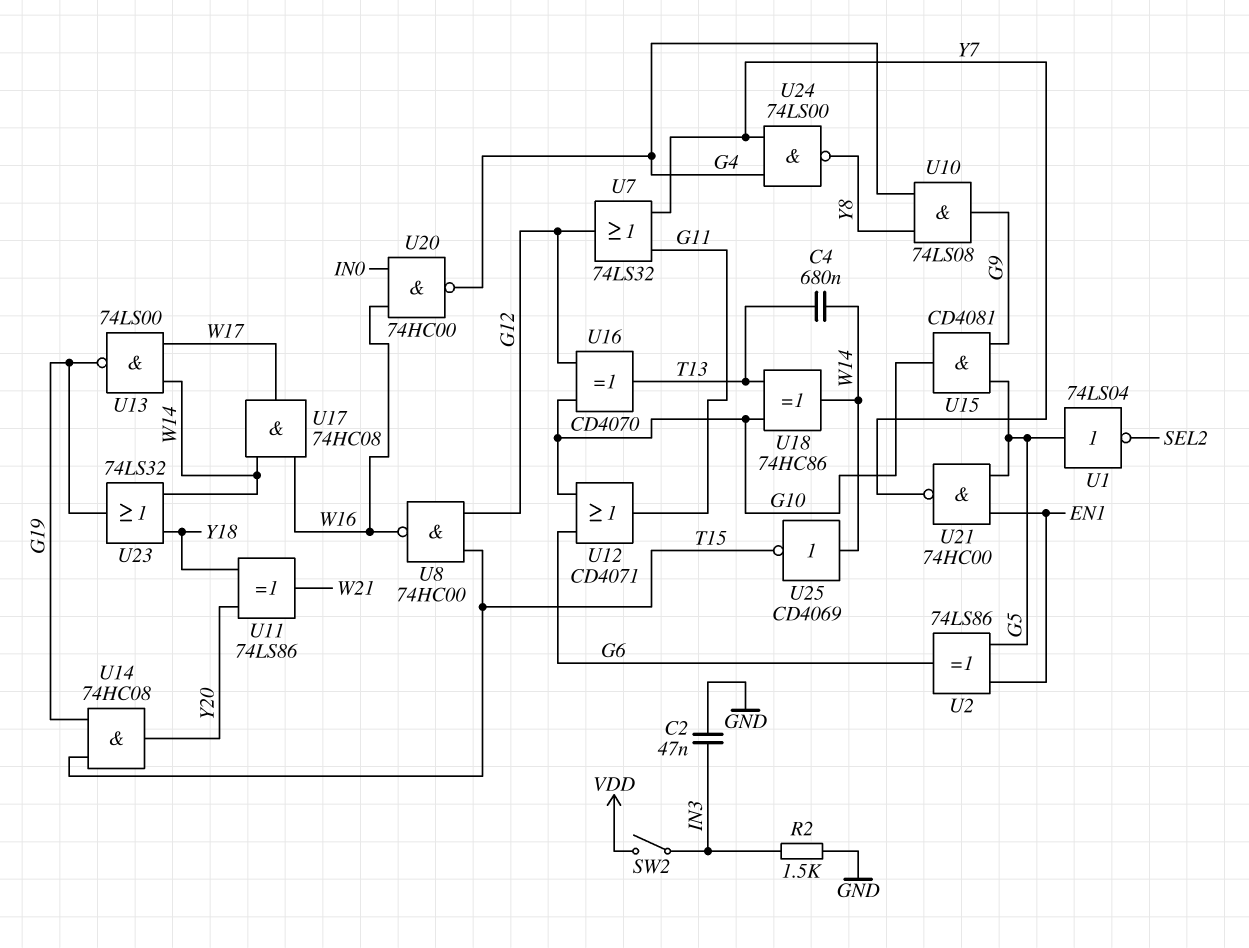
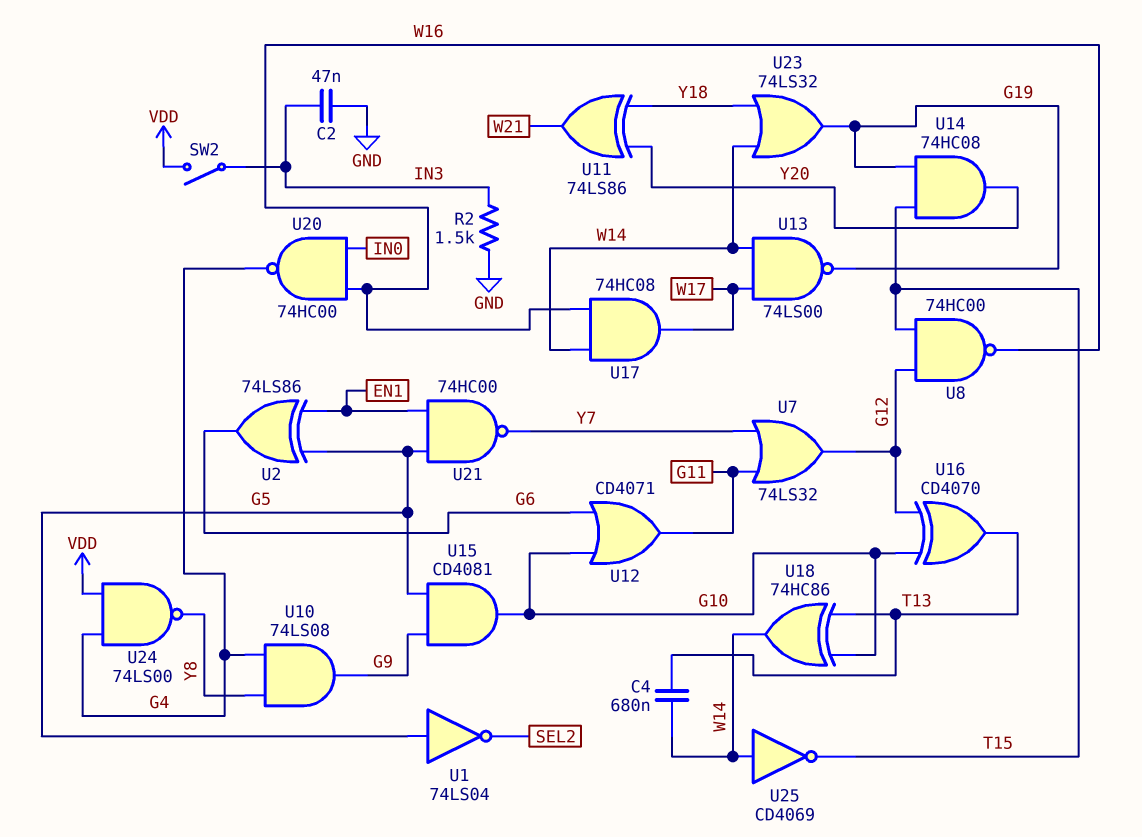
U24: NAND 74LS00 (in G4, in Y7, out Y8) -> NAND 74LS00 (in G4, in VDD, out Y8)

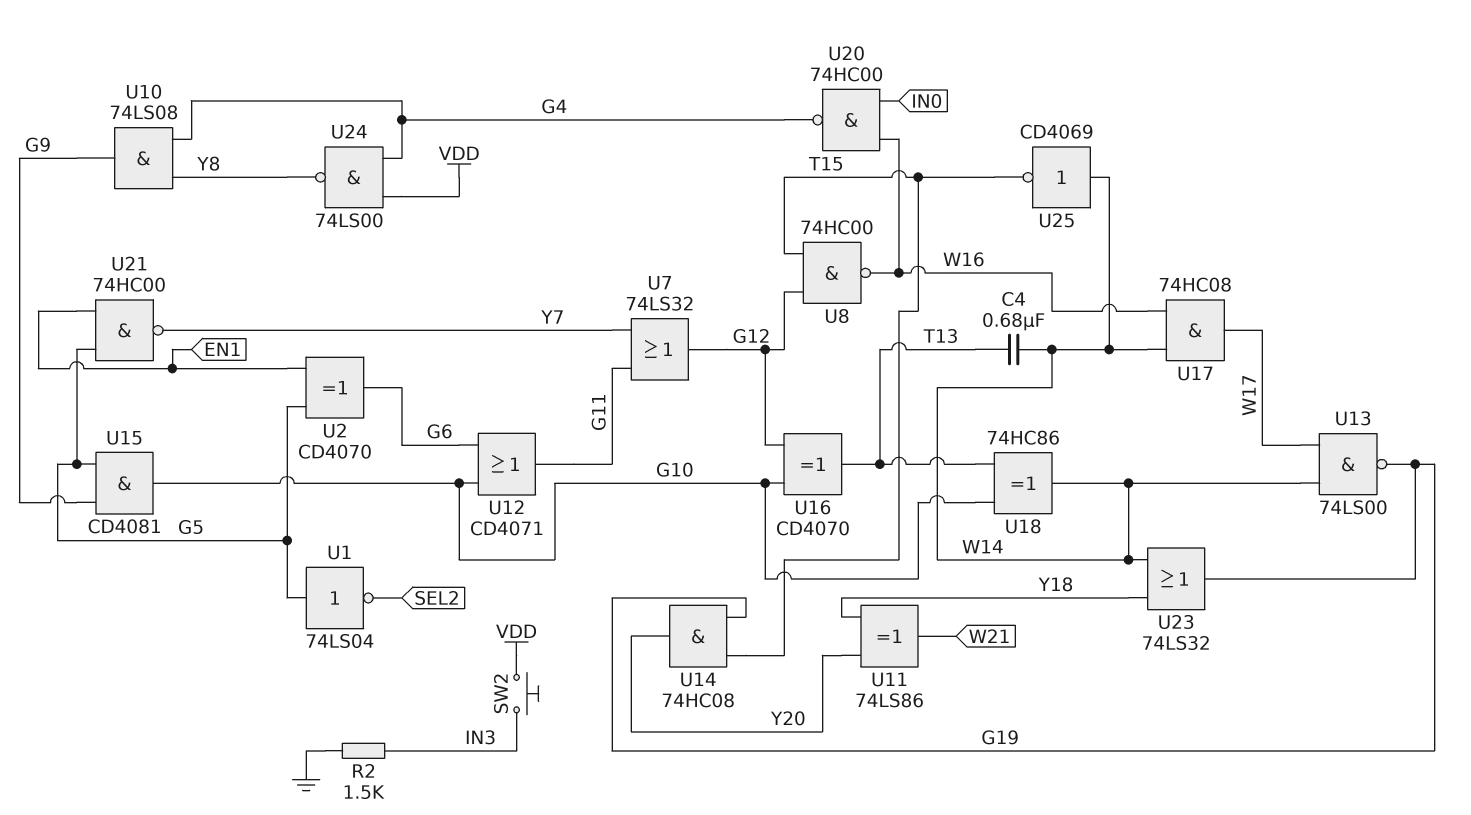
C2: 47nF (GND, IN3) -> none
SW2: switch (IN3, VDD) -> button (IN3, VDD)
U2: XOR 74LS86 (in EN1, in G5, out G6) -> XOR CD4070 (in EN1, in G5, out G6)

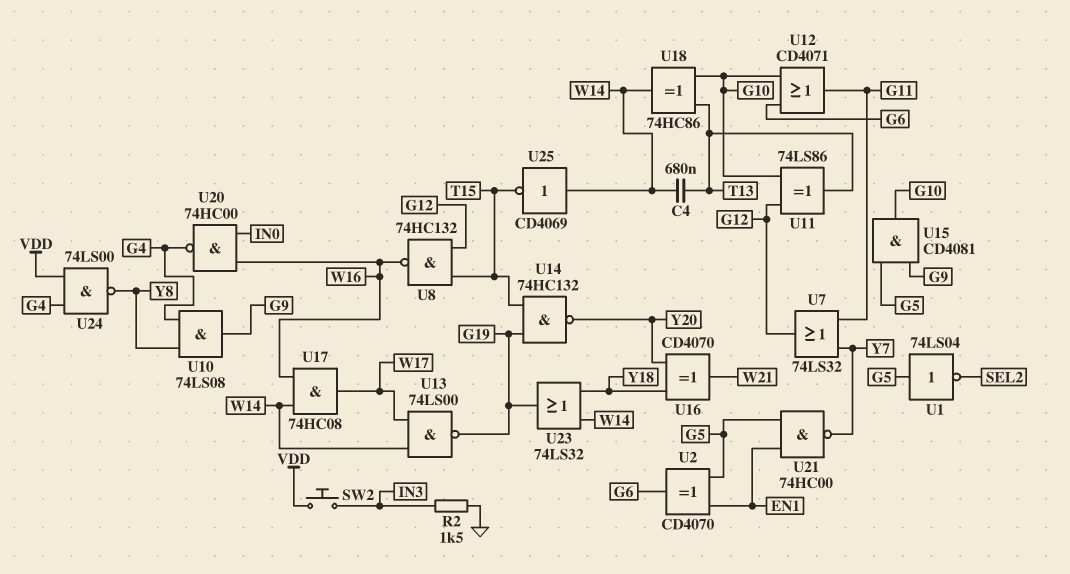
U8: NAND 74HC00 (in G12, in T15, out W16) -> NAND 74HC132 (in G12, in T15, out W16)
U11: XOR 74LS86 (in Y18, in Y20, out W21) -> XOR 74LS86 (in G10, in G12, out T13)
U14: AND 74HC08 (in G19, in T15, out Y20) -> NAND 74HC132 (in G19, in T15, out Y20)
U16: XOR CD4070 (in G10, in G12, out T13) -> XOR CD4070 (in Y18, in Y20, out W21)

